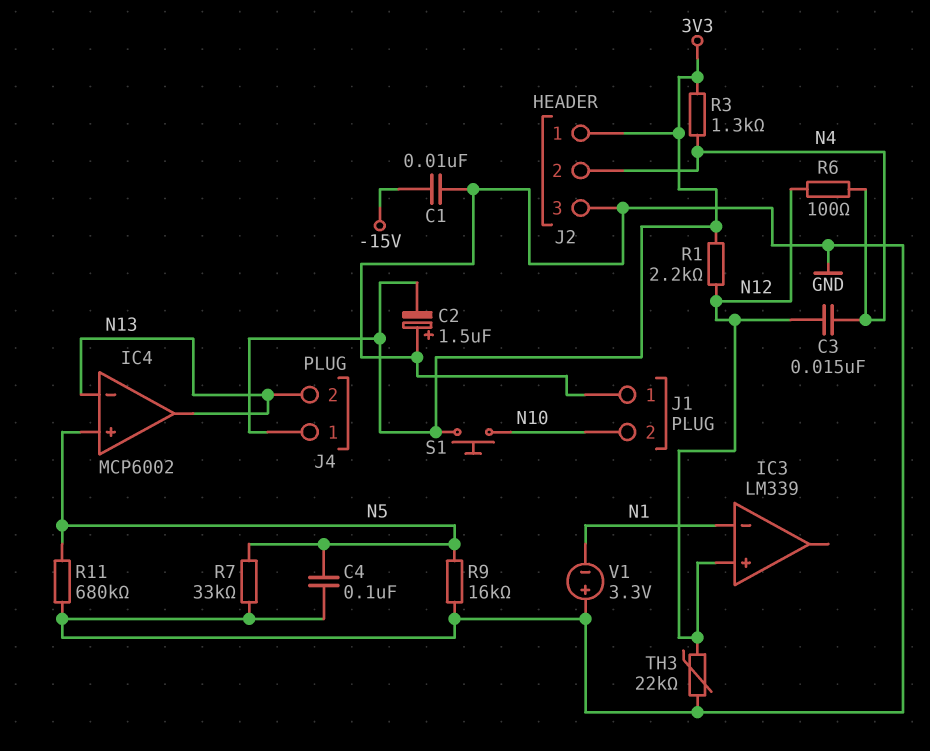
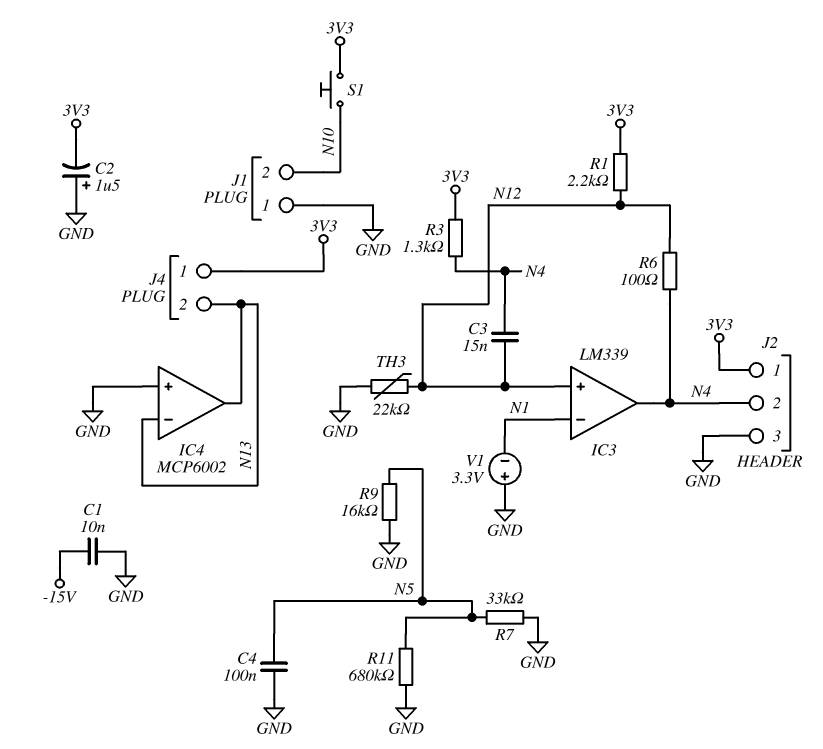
IC3 pin out: none -> N4
IC4 pin in+: N5 -> GND

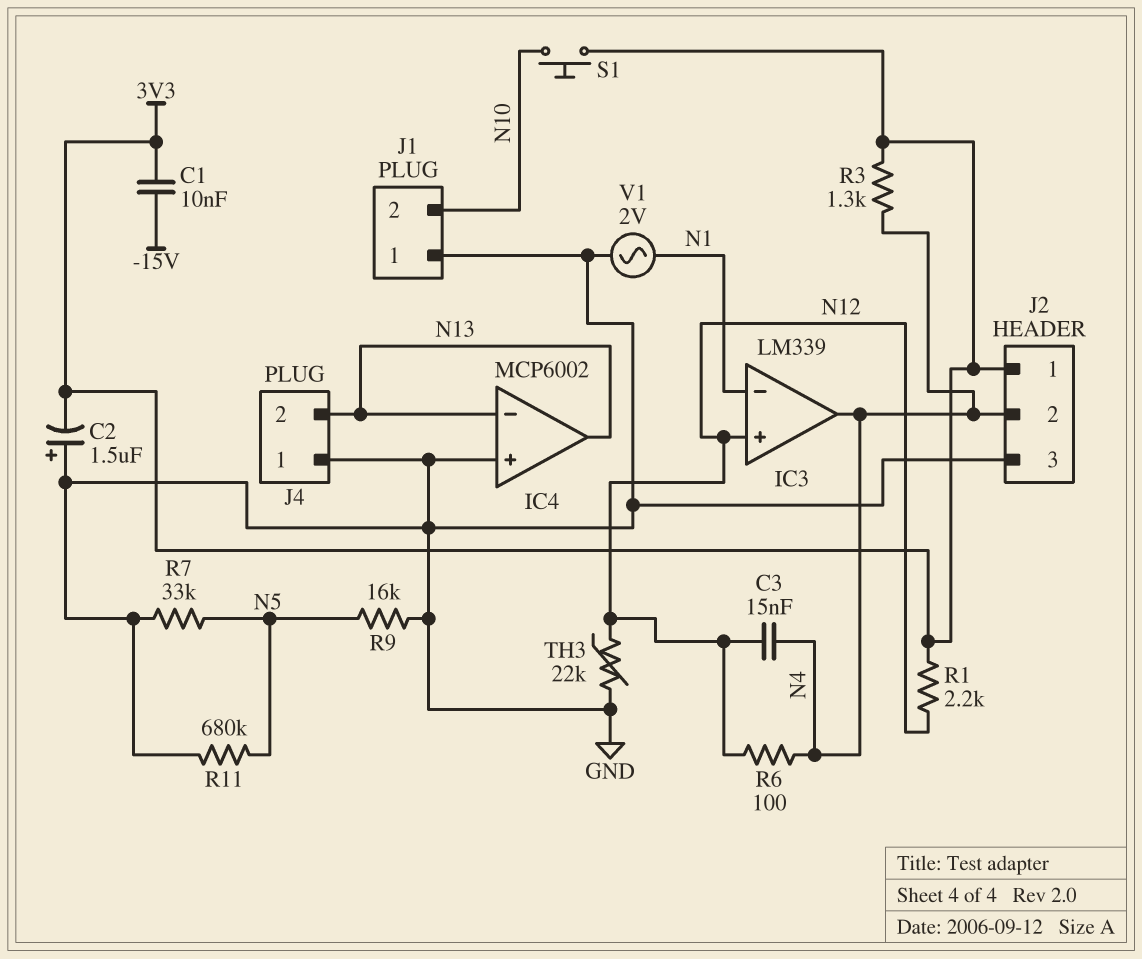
C1: 10nF (-15V, GND) -> 10nF (-15V, 3V3)
C4: 100nF (GND, N5) -> none
J4 pin 1: 3V3 -> GND
V1: 3.3V (plus GND, minus N1) -> AC 2V (GND, N1)

